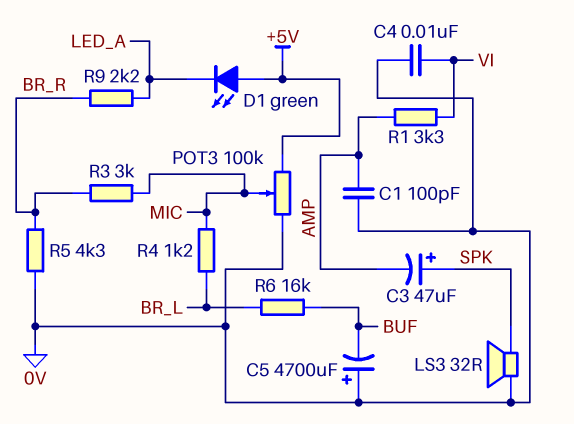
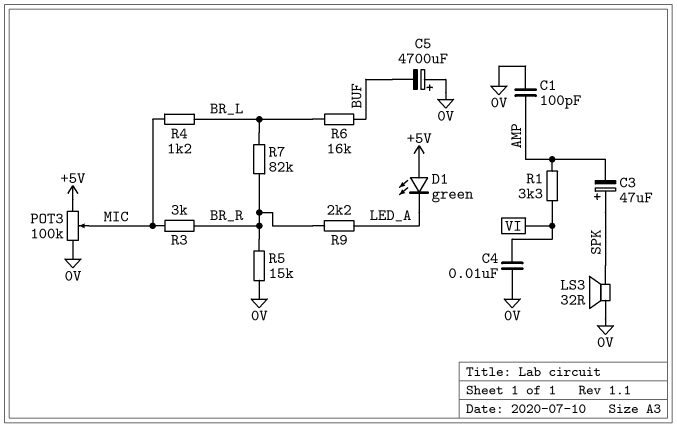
R5: 4.3k (0V, BR_R) -> 15k (0V, BR_R)
R7: none -> 82k (BR_L, BR_R)

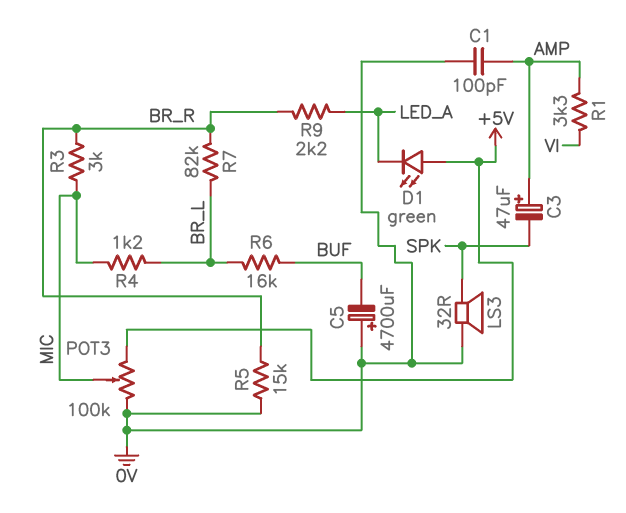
C3: 47uF (plus SPK, minus AMP) -> 47uF (plus AMP, minus SPK)
C4: 10nF (0V, VI) -> none

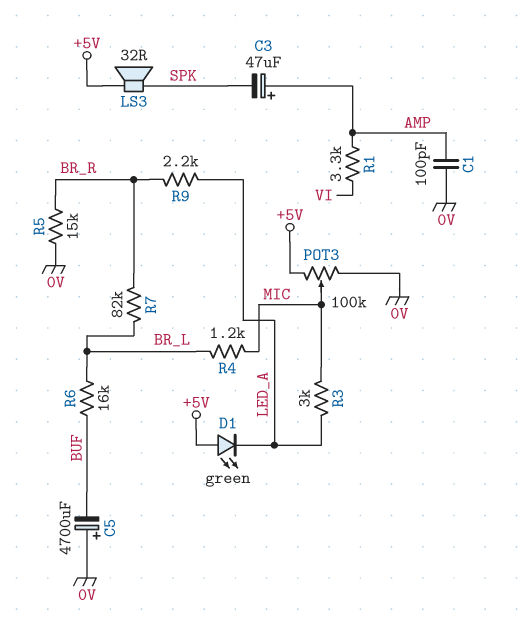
LS3: speaker 32R (0V, SPK) -> speaker 32R (+5V, SPK)
R3: 3k (BR_R, MIC) -> 3k (LED_A, MIC)

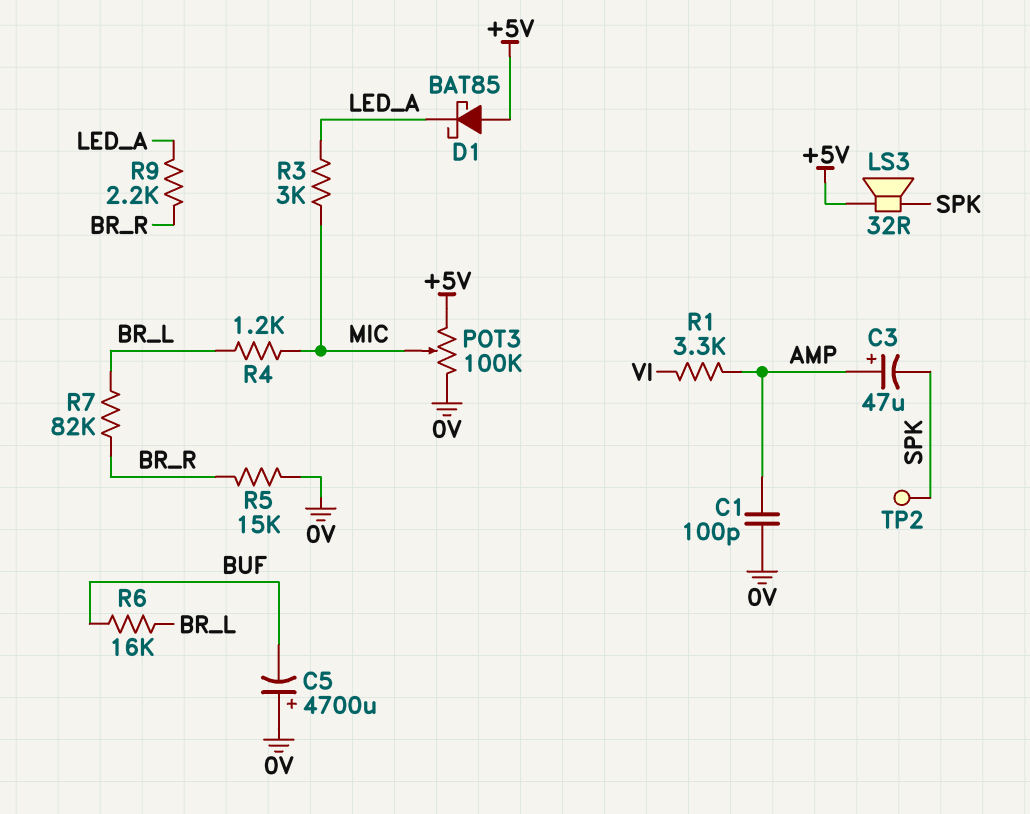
D1: LED green (A +5V, K LED_A) -> schottky BAT85 (A +5V, K LED_A)
TP2: none -> test point (SPK)

